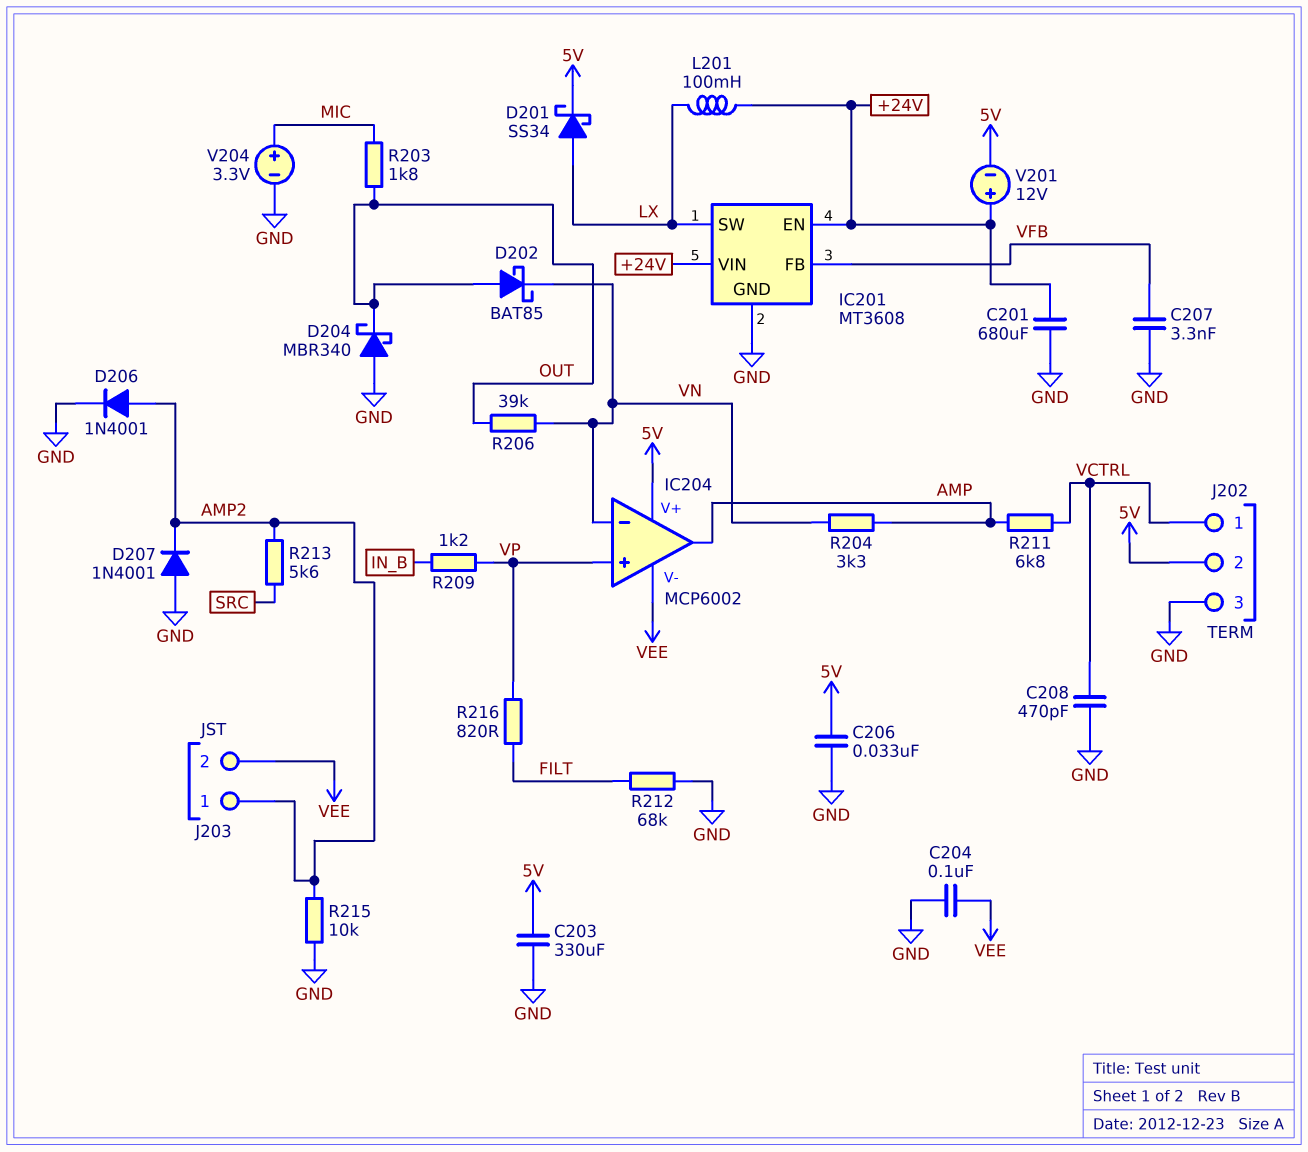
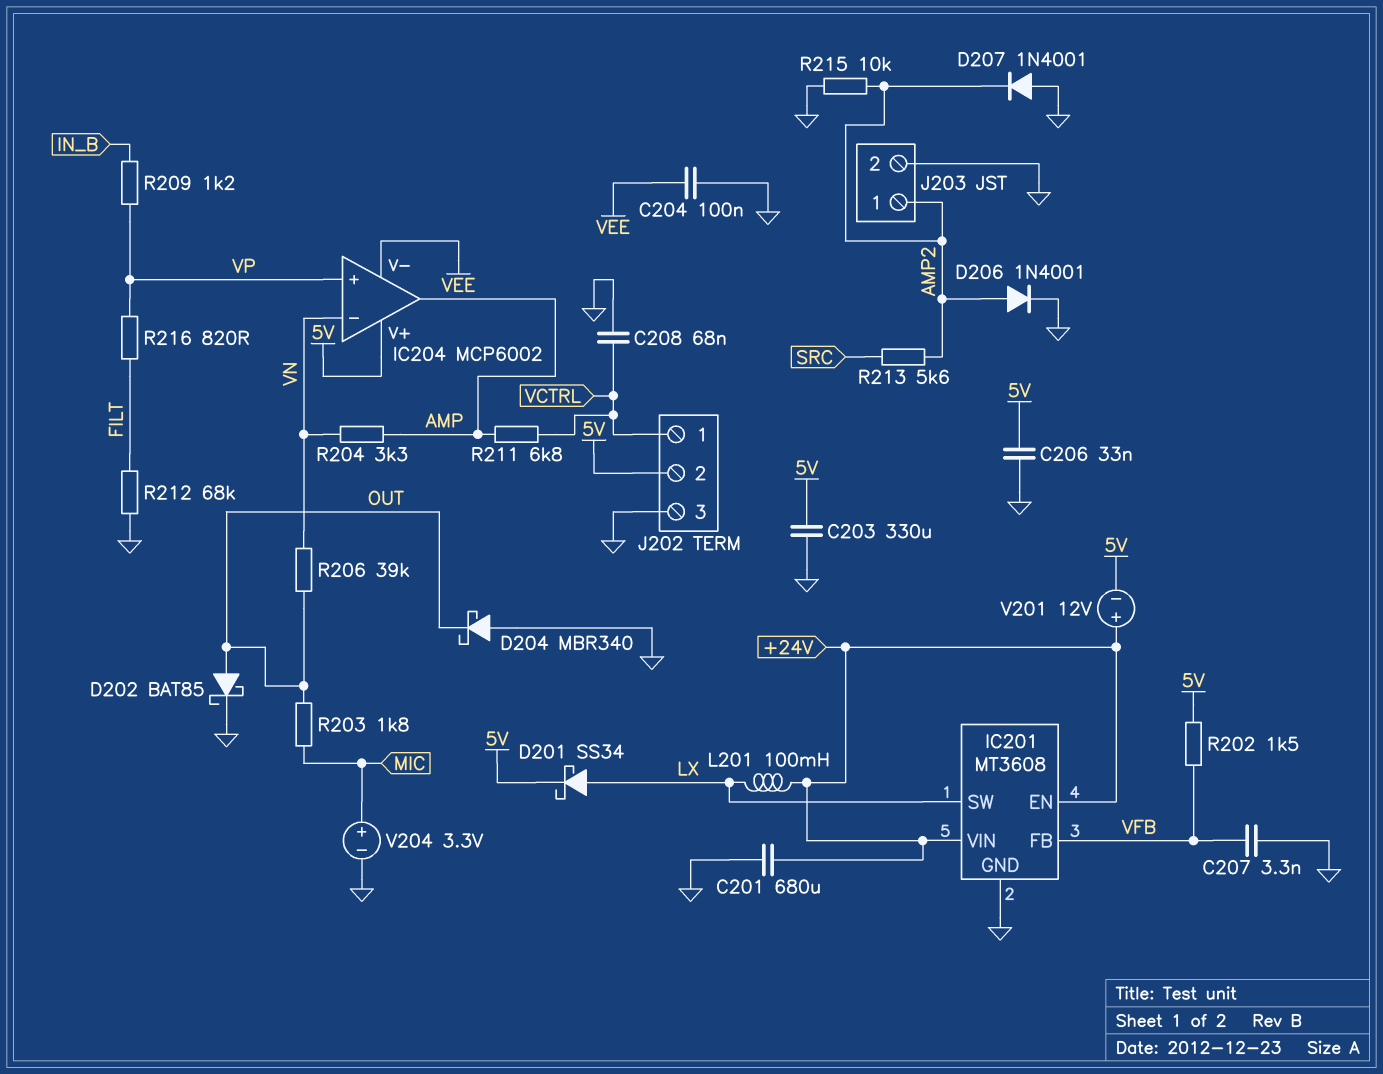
C208: 470pF (GND, VCTRL) -> 68nF (GND, VCTRL)
D202: schottky BAT85 (A OUT, K VN) -> schottky BAT85 (A OUT, K GND)
J203 pin 2: VEE -> GND
R202: none -> 1.5k (5V, VFB)

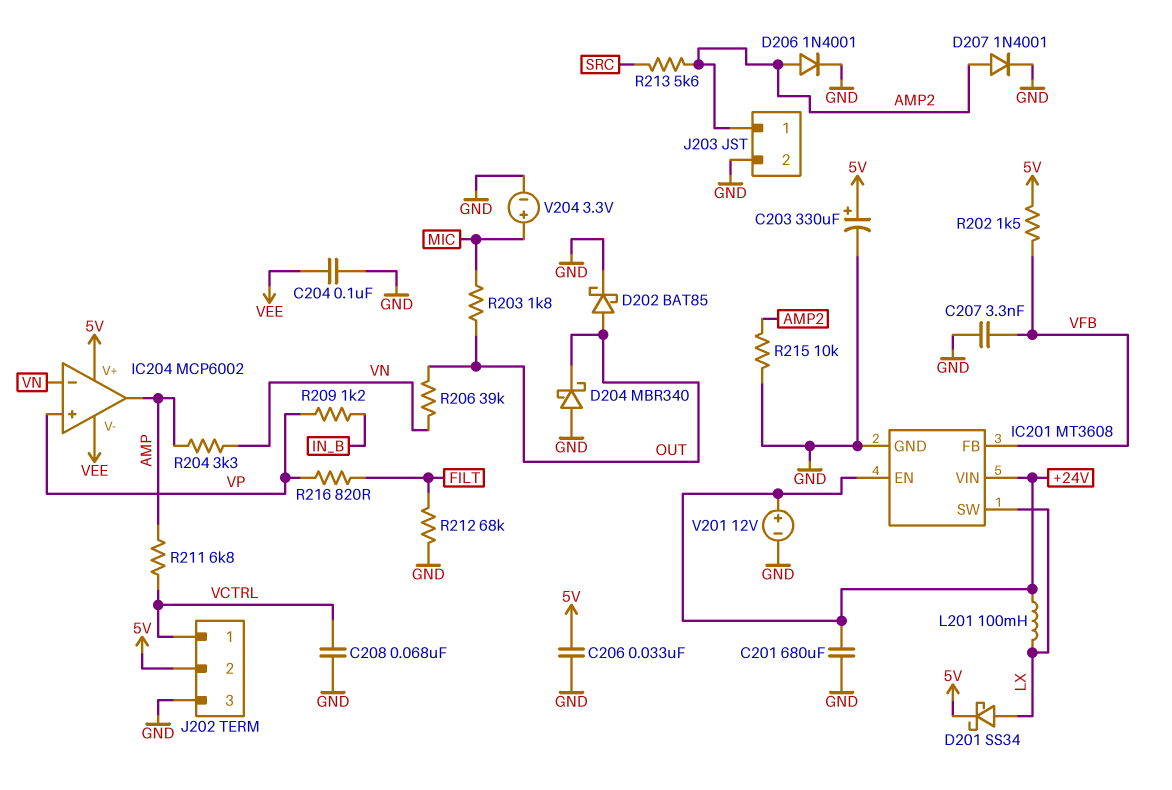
C203: 330uF (5V, GND) -> 330uF (plus 5V, minus GND)
D207: diode 1N4001 (A GND, K AMP2) -> diode 1N4001 (A AMP2, K GND)
V201: 12V (plus +24V, minus 5V) -> 12V (plus +24V, minus GND)

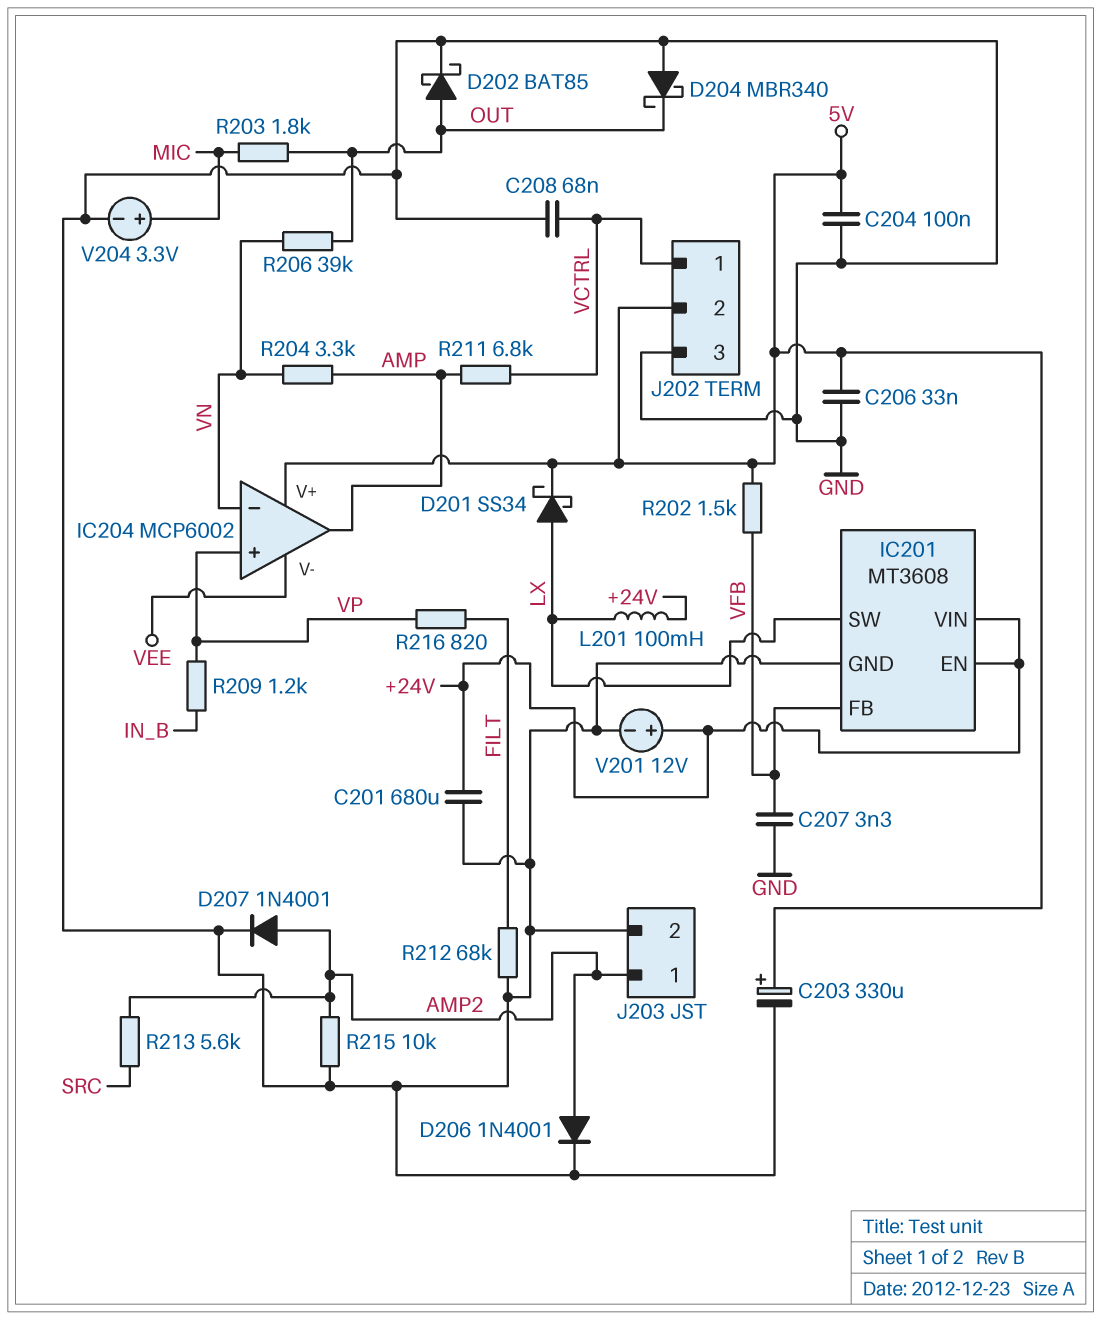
C204: 100nF (GND, VEE) -> 100nF (5V, GND)

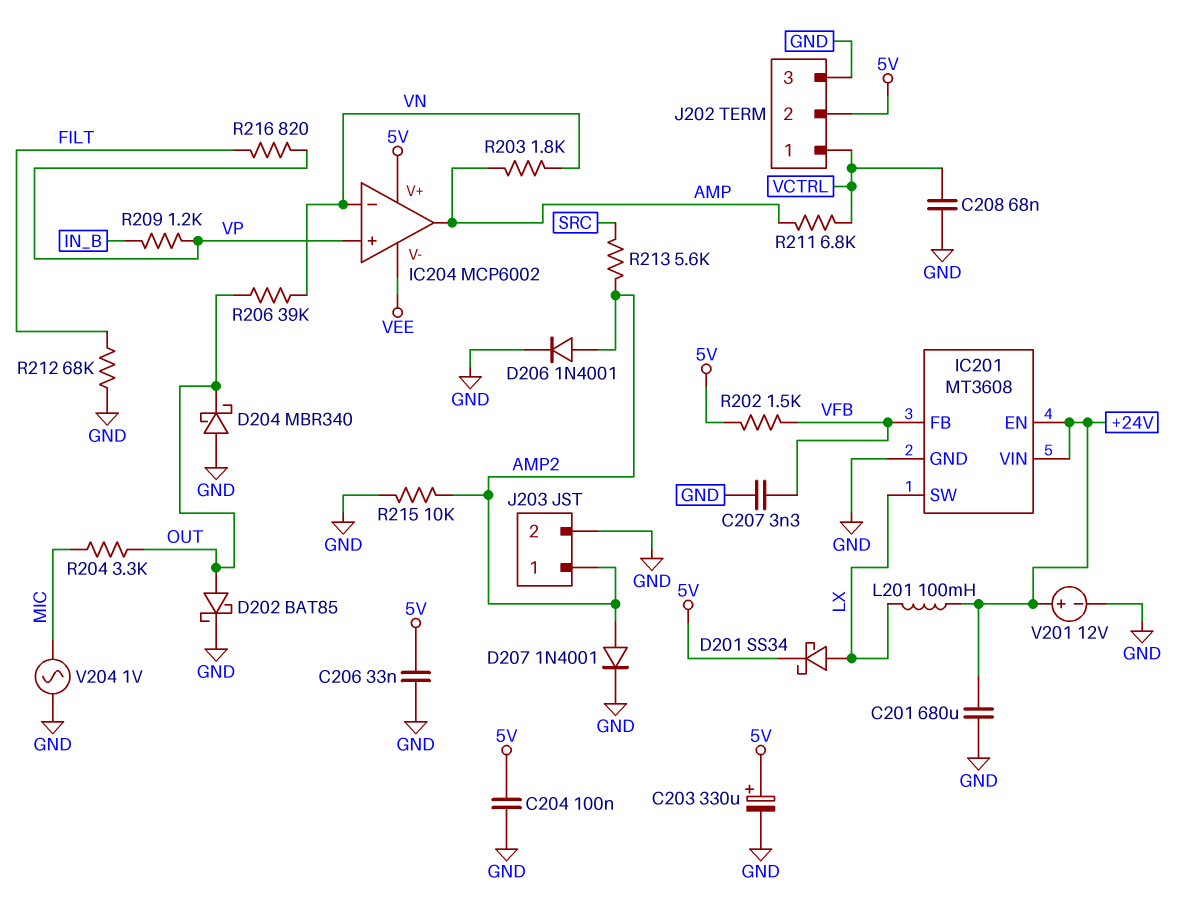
R203: 1.8k (MIC, OUT) -> 1.8k (AMP, VN)
R204: 3.3k (AMP, VN) -> 3.3k (MIC, OUT)
V204: 3.3V (plus MIC, minus GND) -> AC 1V (GND, MIC)

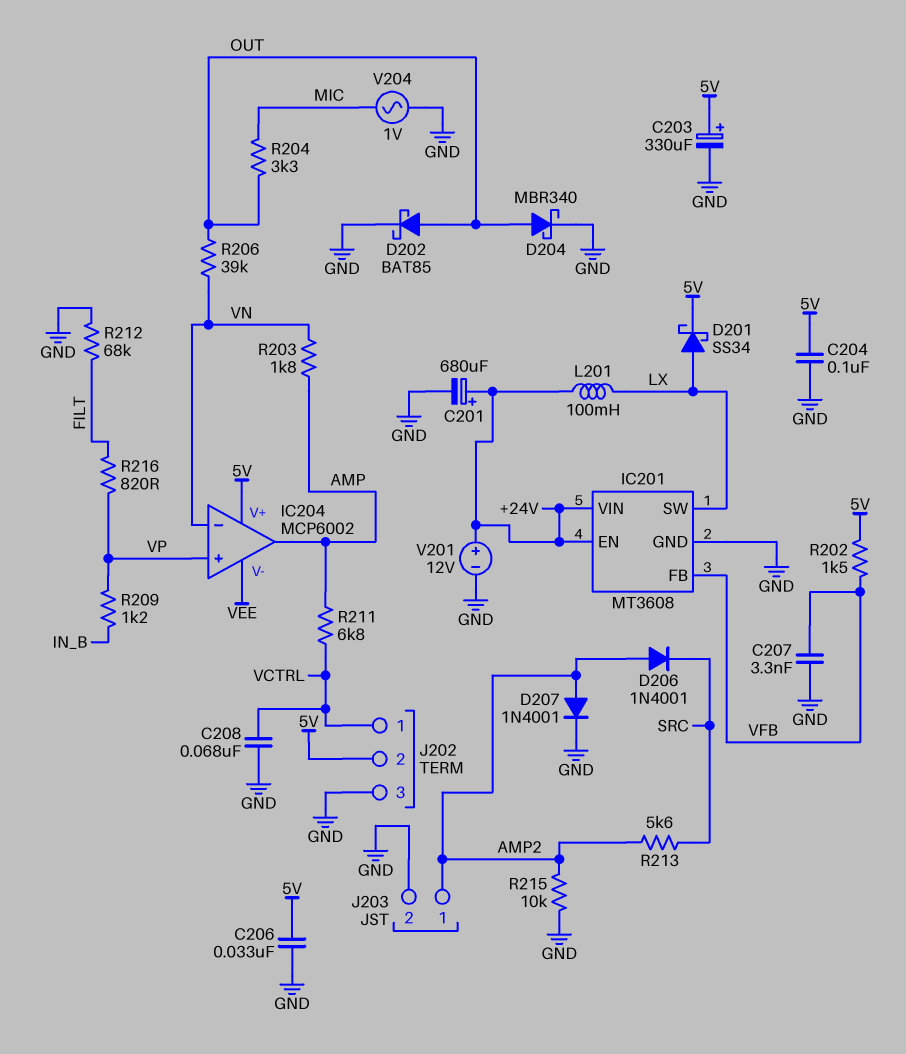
C201: 680uF (+24V, GND) -> 680uF (plus +24V, minus GND)
D204: schottky MBR340 (A GND, K OUT) -> schottky MBR340 (A OUT, K GND)
D206: diode 1N4001 (A AMP2, K GND) -> diode 1N4001 (A AMP2, K SRC)

